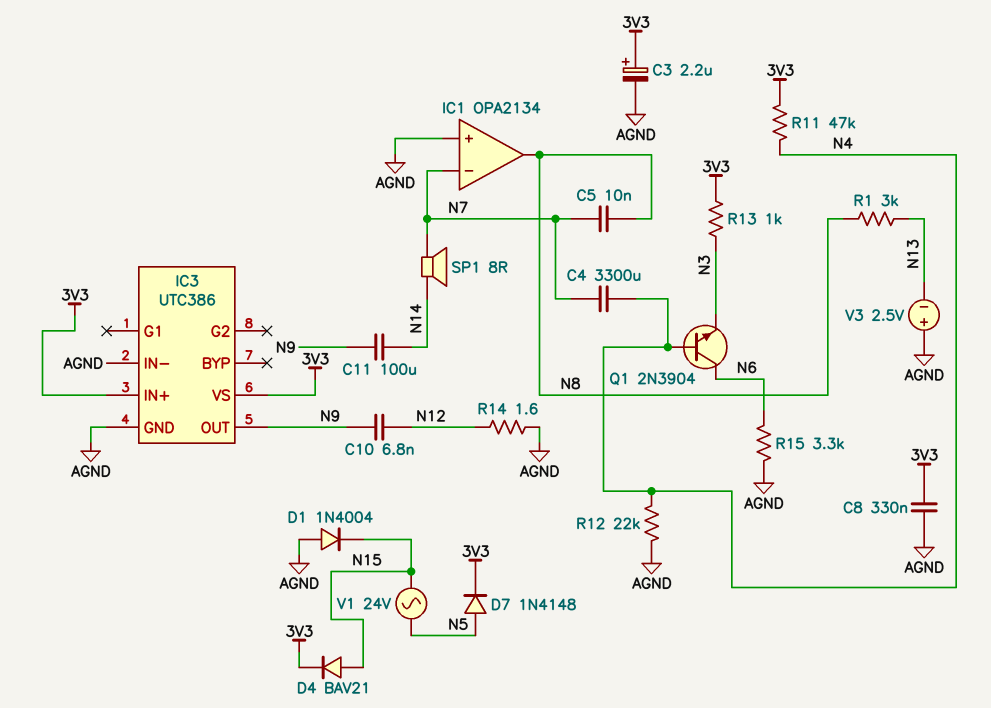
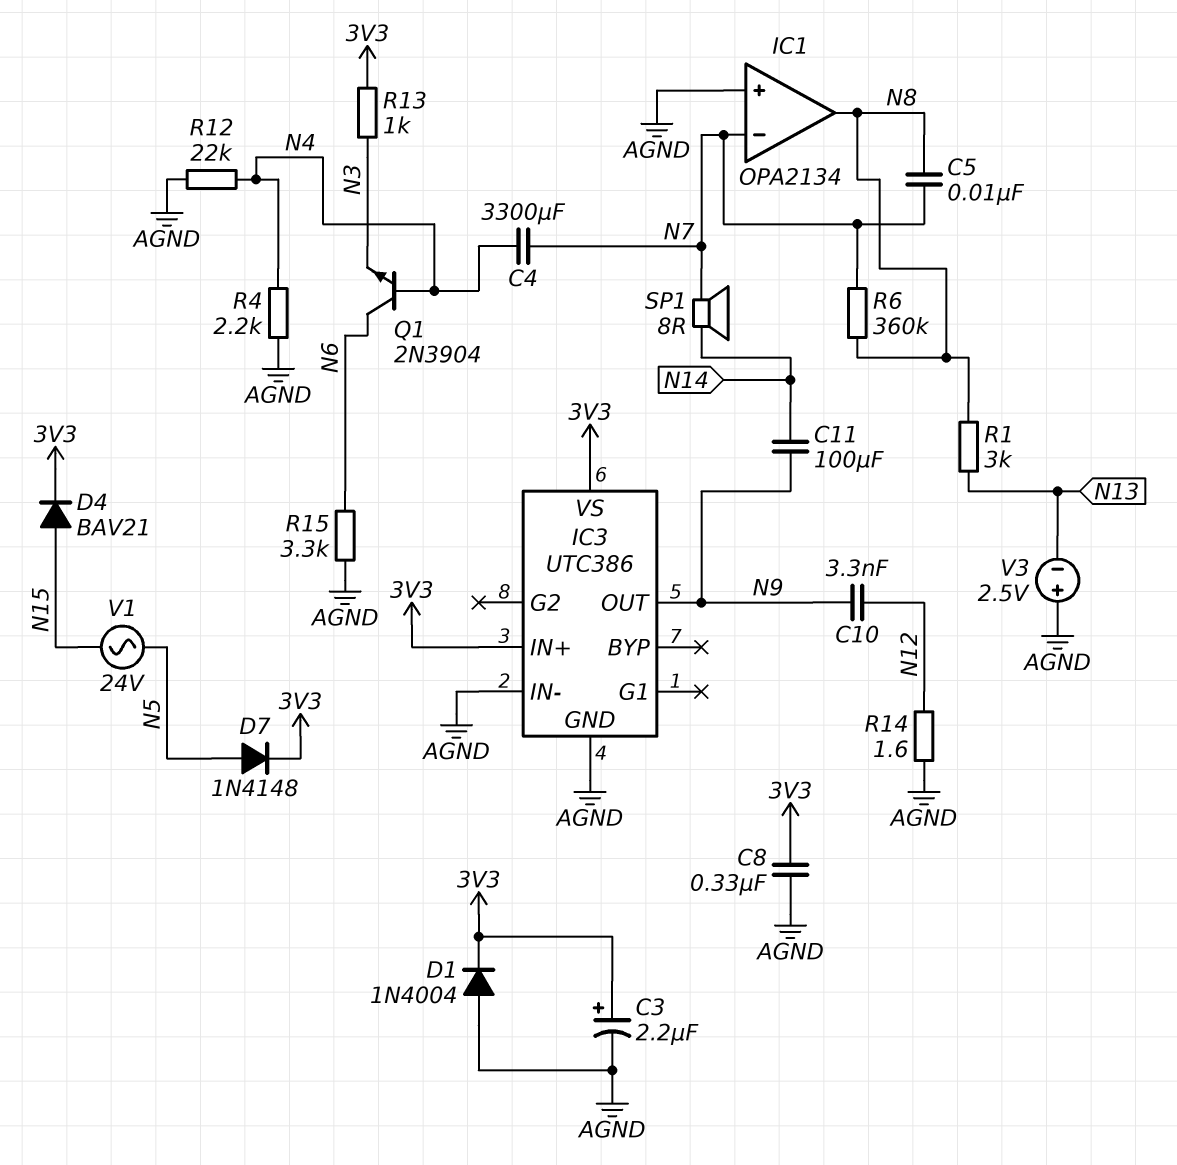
C10: 6.8nF (N9, N12) -> 3.3nF (N9, N12)
D1: diode 1N4004 (A AGND, K N15) -> diode 1N4004 (A AGND, K 3V3)
R4: none -> 2.2k (AGND, N4)
R6: none -> 360k (N7, N8)
R11: 47k (3V3, N4) -> none

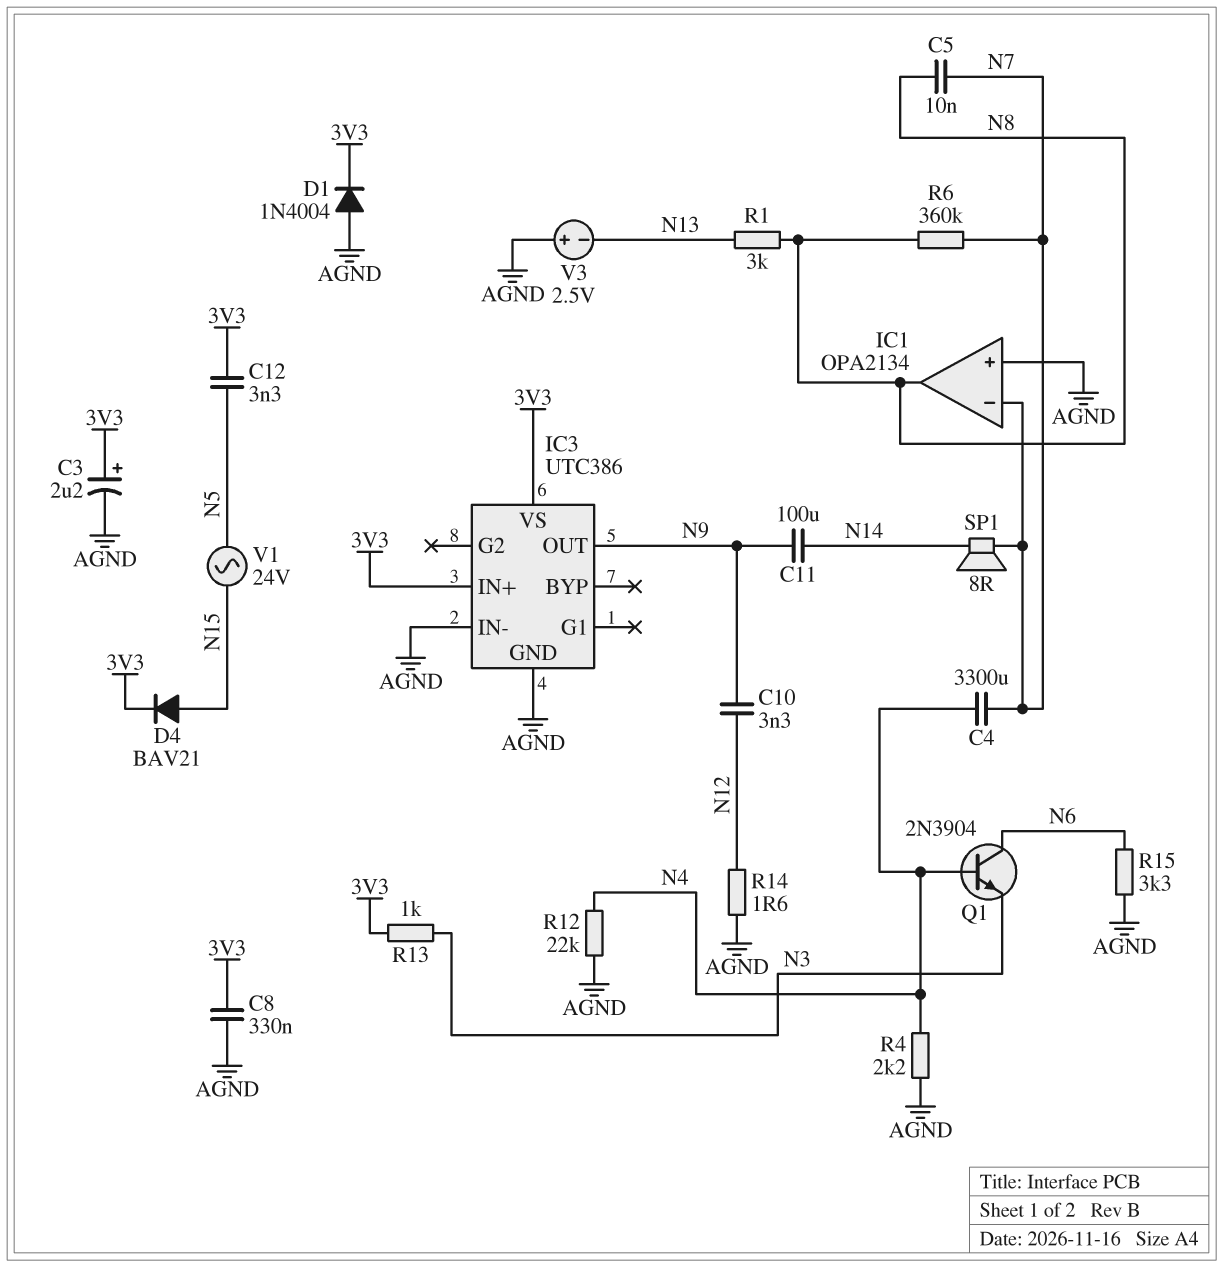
C12: none -> 3.3nF (3V3, N5)
D7: diode 1N4148 (A N5, K 3V3) -> none

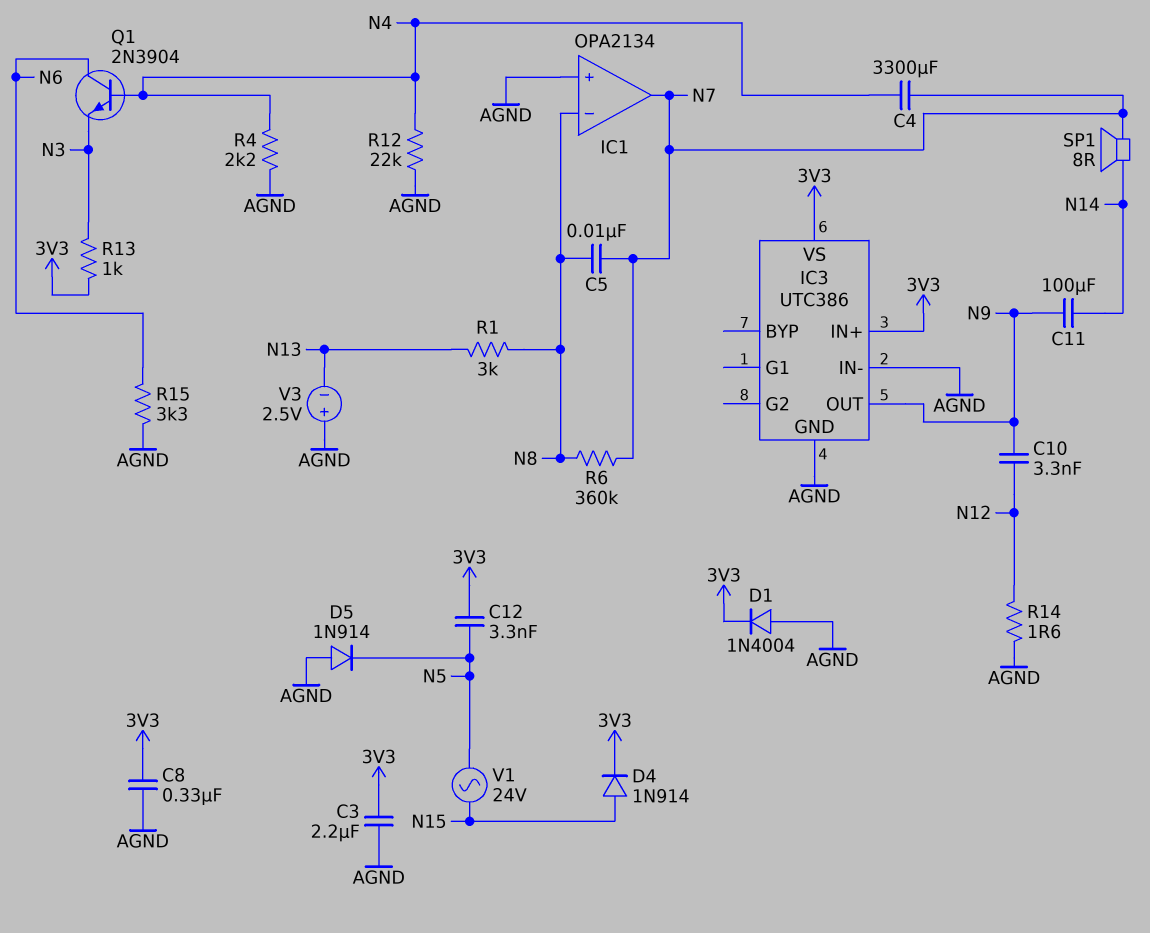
C3: 2.2uF (plus 3V3, minus AGND) -> 2.2uF (3V3, AGND)
D4: diode BAV21 (A N15, K 3V3) -> diode 1N914 (A N15, K 3V3)
D5: none -> diode 1N914 (A AGND, K N5)
IC1 pin in-: N7 -> N8
IC1 pin out: N8 -> N7

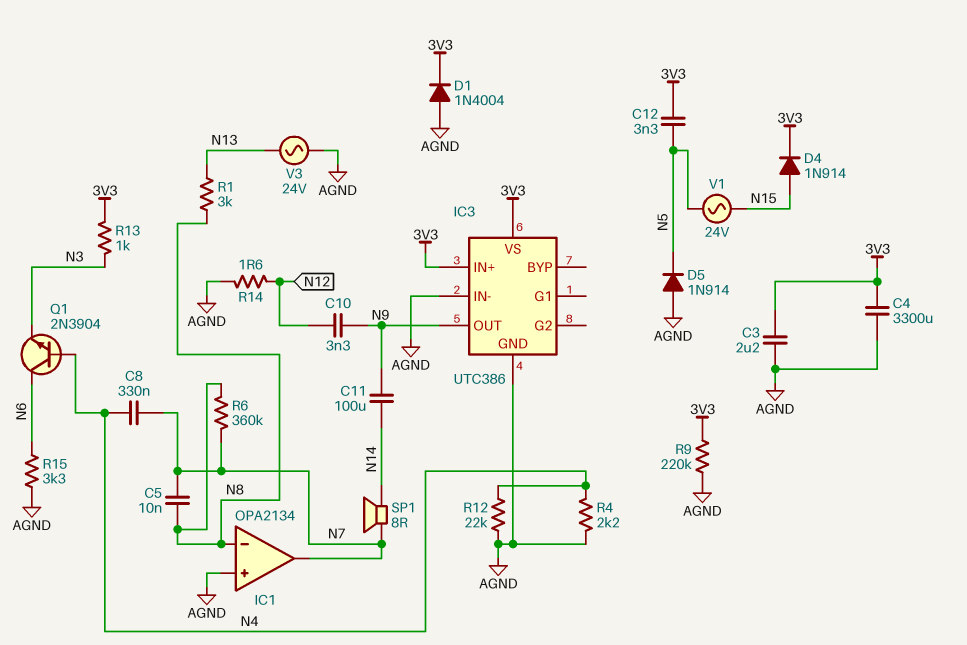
C4: 3300uF (N4, N7) -> 3300uF (3V3, AGND)
C8: 330nF (3V3, AGND) -> 330nF (N4, N7)
R9: none -> 220k (3V3, AGND)
V3: 2.5V (plus AGND, minus N13) -> AC 24V (AGND, N13)

